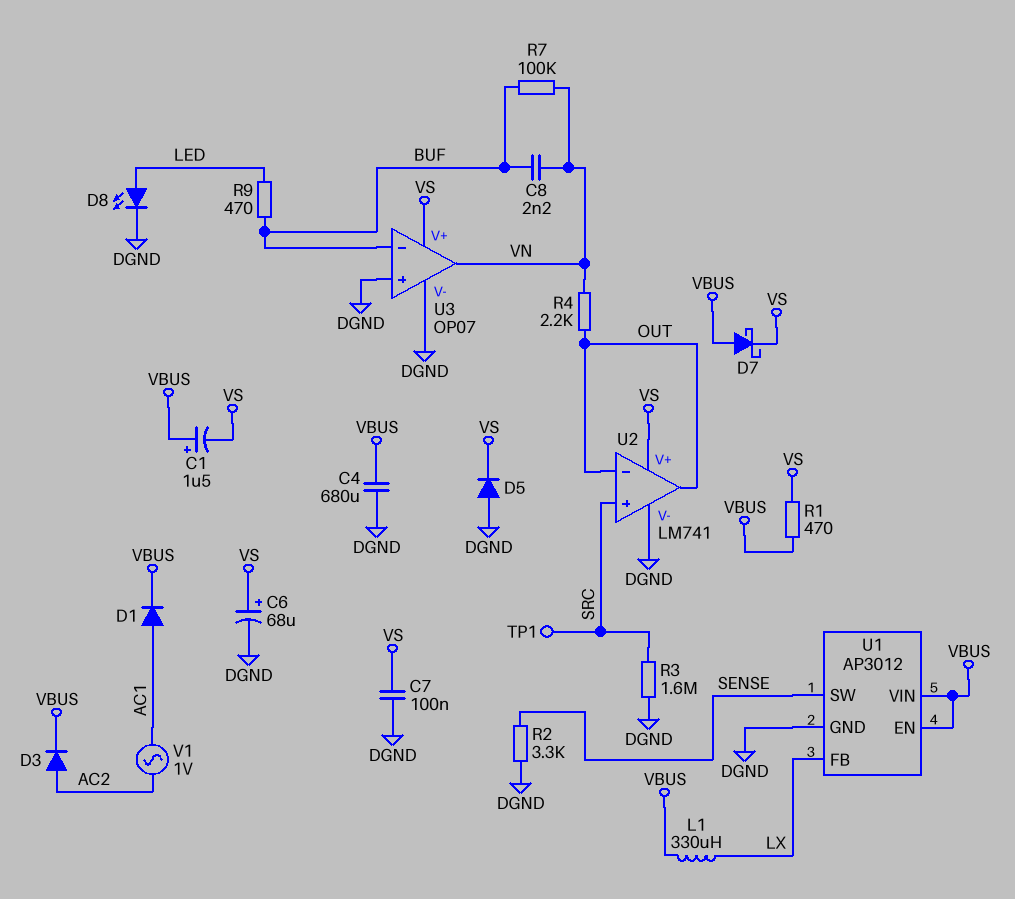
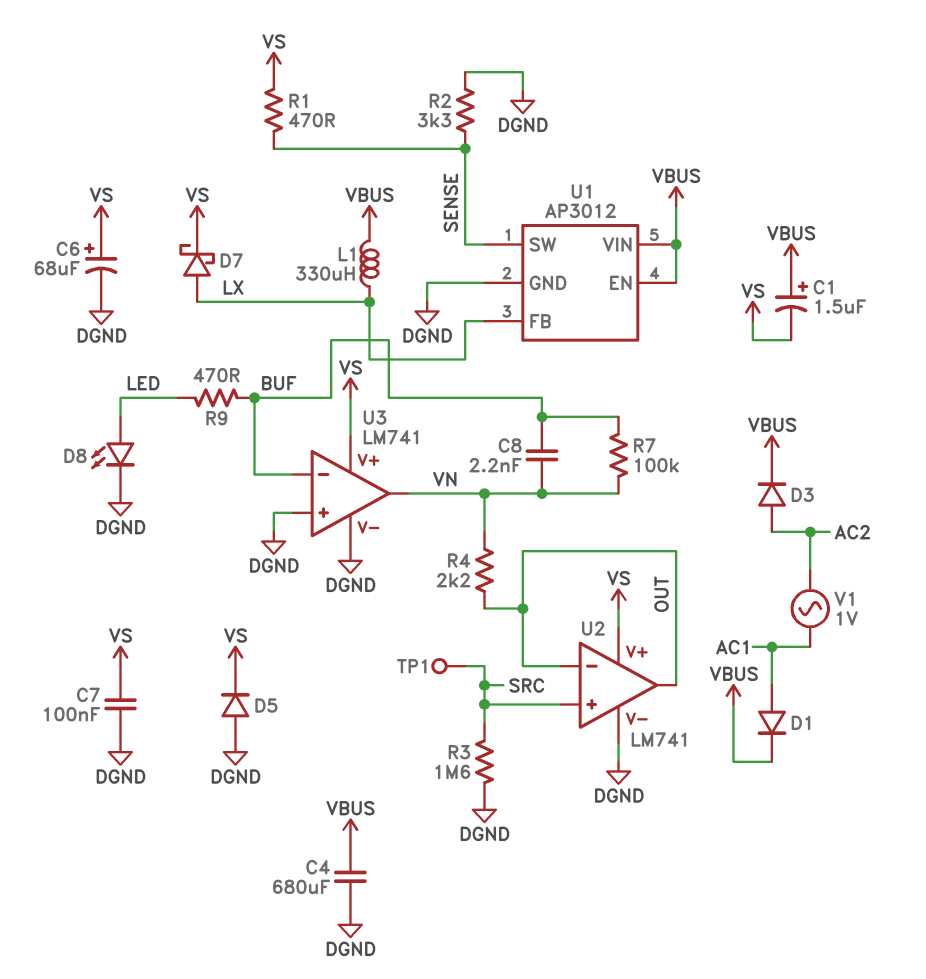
D7: schottky (A VBUS, K VS) -> schottky (A LX, K VS)
R1: 470 (VBUS, VS) -> 470 (SENSE, VS)
U3: OP07 -> LM741

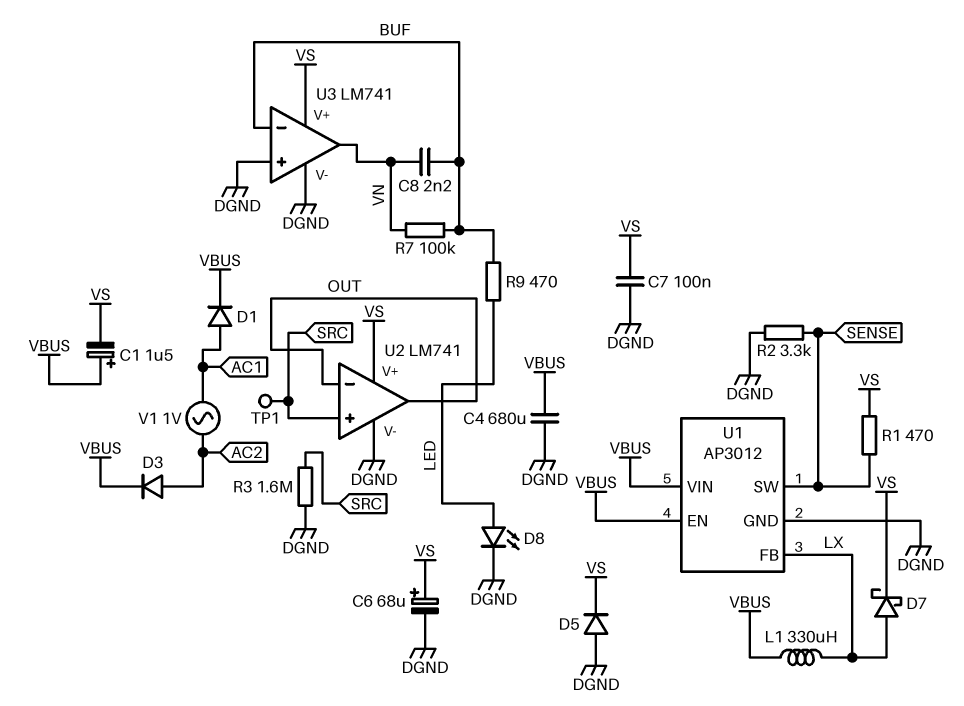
R4: 2.2k (OUT, VN) -> none

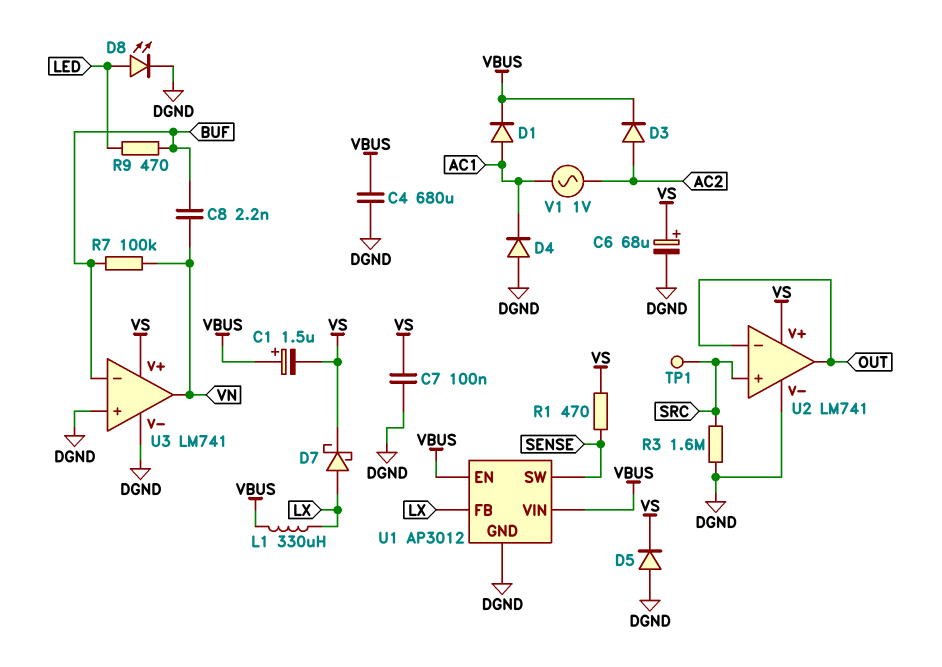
D4: none -> diode (A DGND, K AC1)
R2: 3.3k (DGND, SENSE) -> none

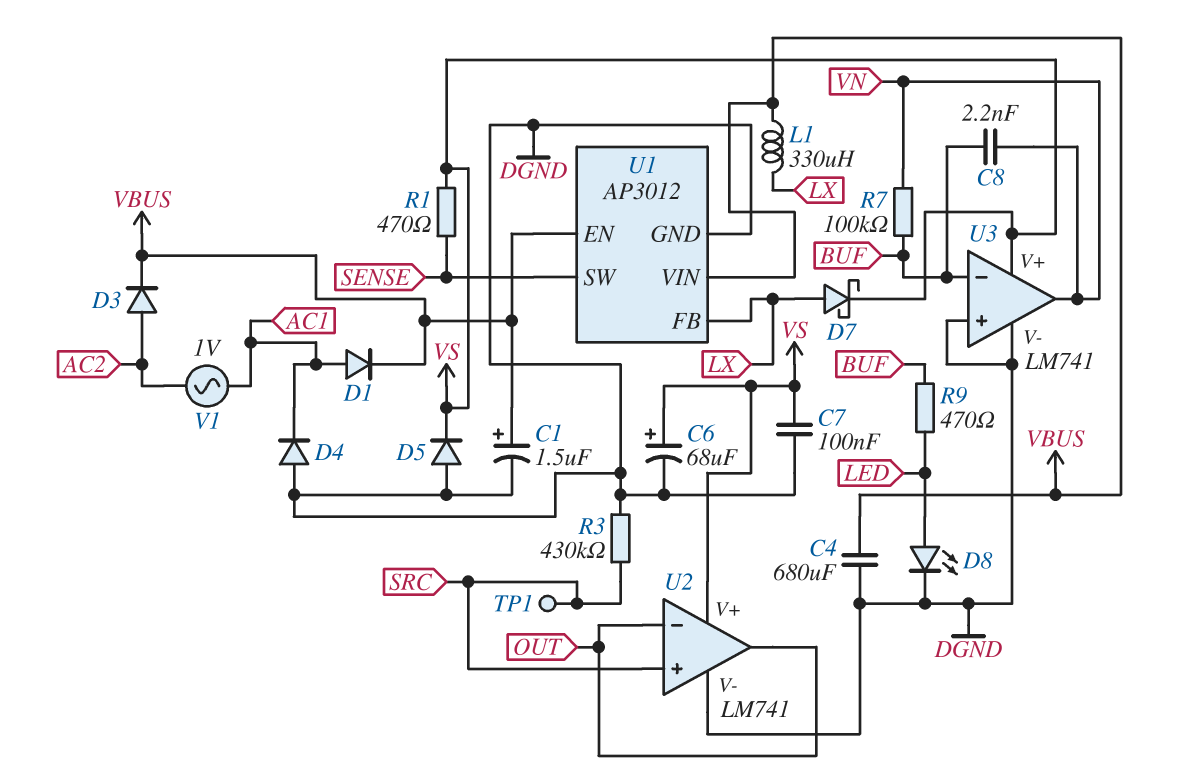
C1: 1.5uF (plus VBUS, minus VS) -> 1.5uF (plus VBUS, minus DGND)
R3: 1.6M (DGND, SRC) -> 430k (DGND, SRC)

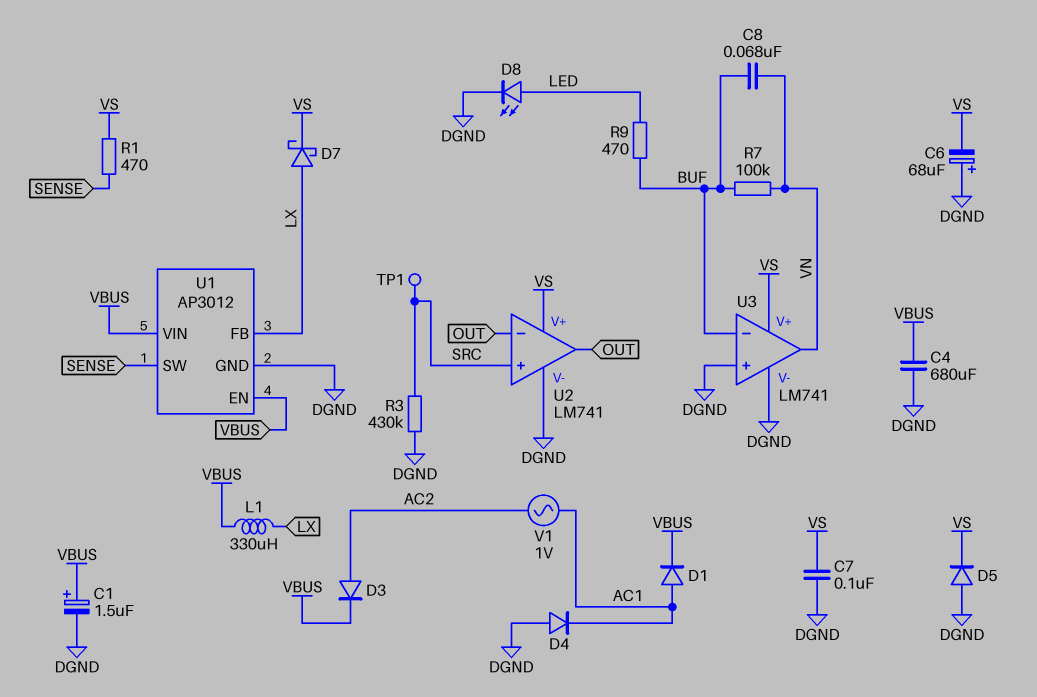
C6: 68uF (plus VS, minus DGND) -> 68uF (plus DGND, minus VS)
C8: 2.2nF (BUF, VN) -> 68nF (BUF, VN)

